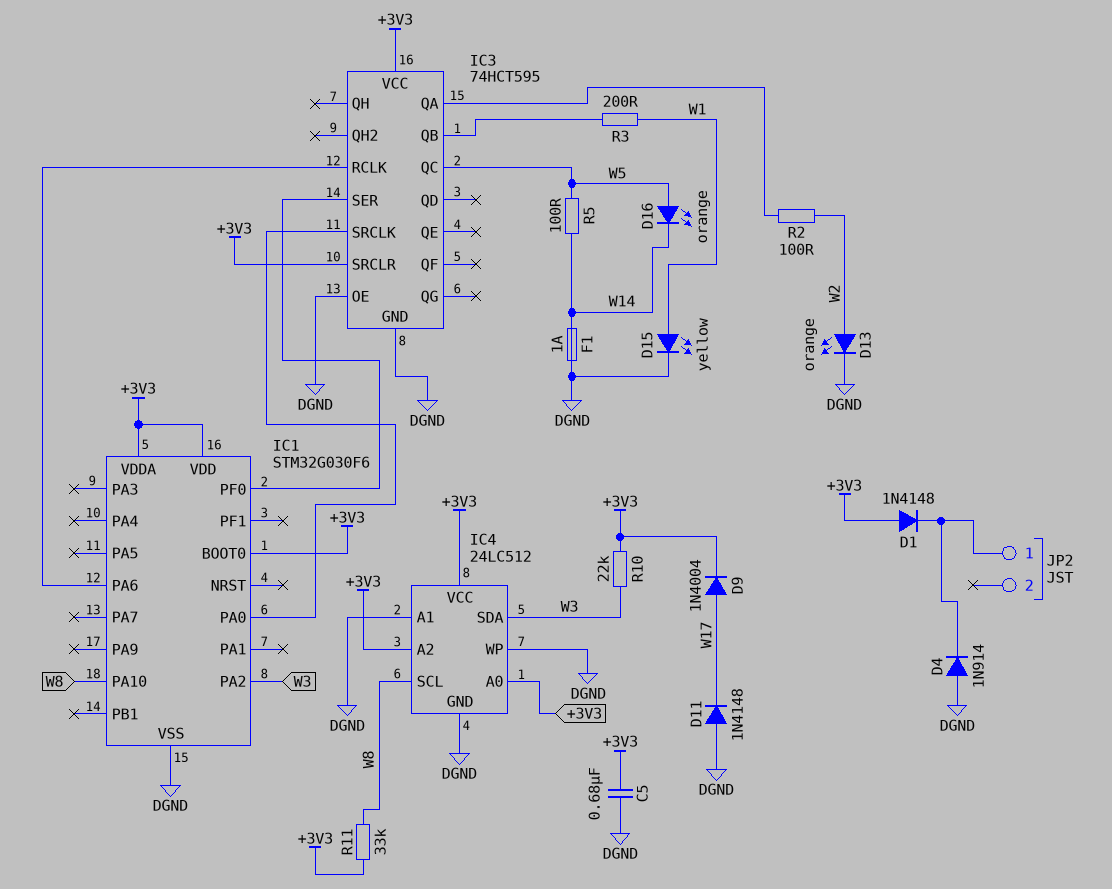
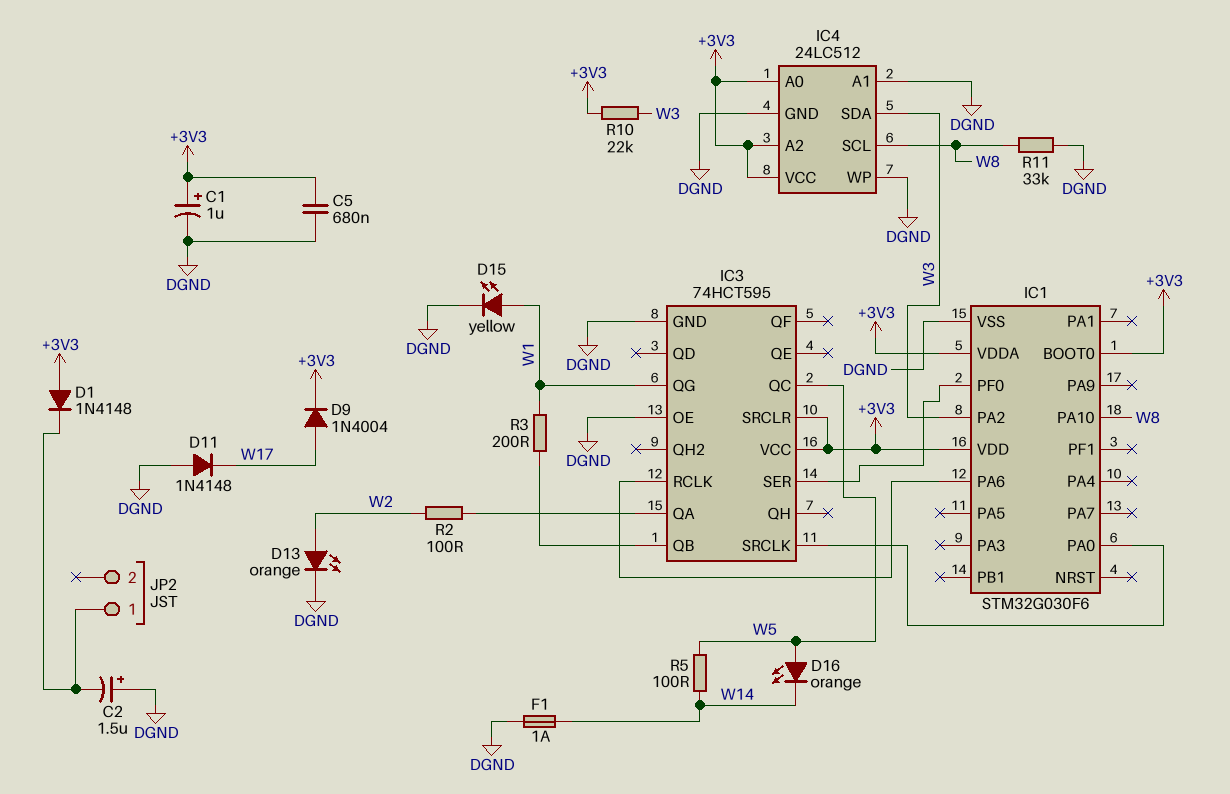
C1: none -> 1uF (plus +3V3, minus DGND)
C2: none -> 1.5uF (plus DGND, minus JP2/1)
D4: diode 1N914 (A DGND, K JP2/1) -> none
IC3 pin QG: none -> W1
R11: 33k (+3V3, W8) -> 33k (DGND, W8)

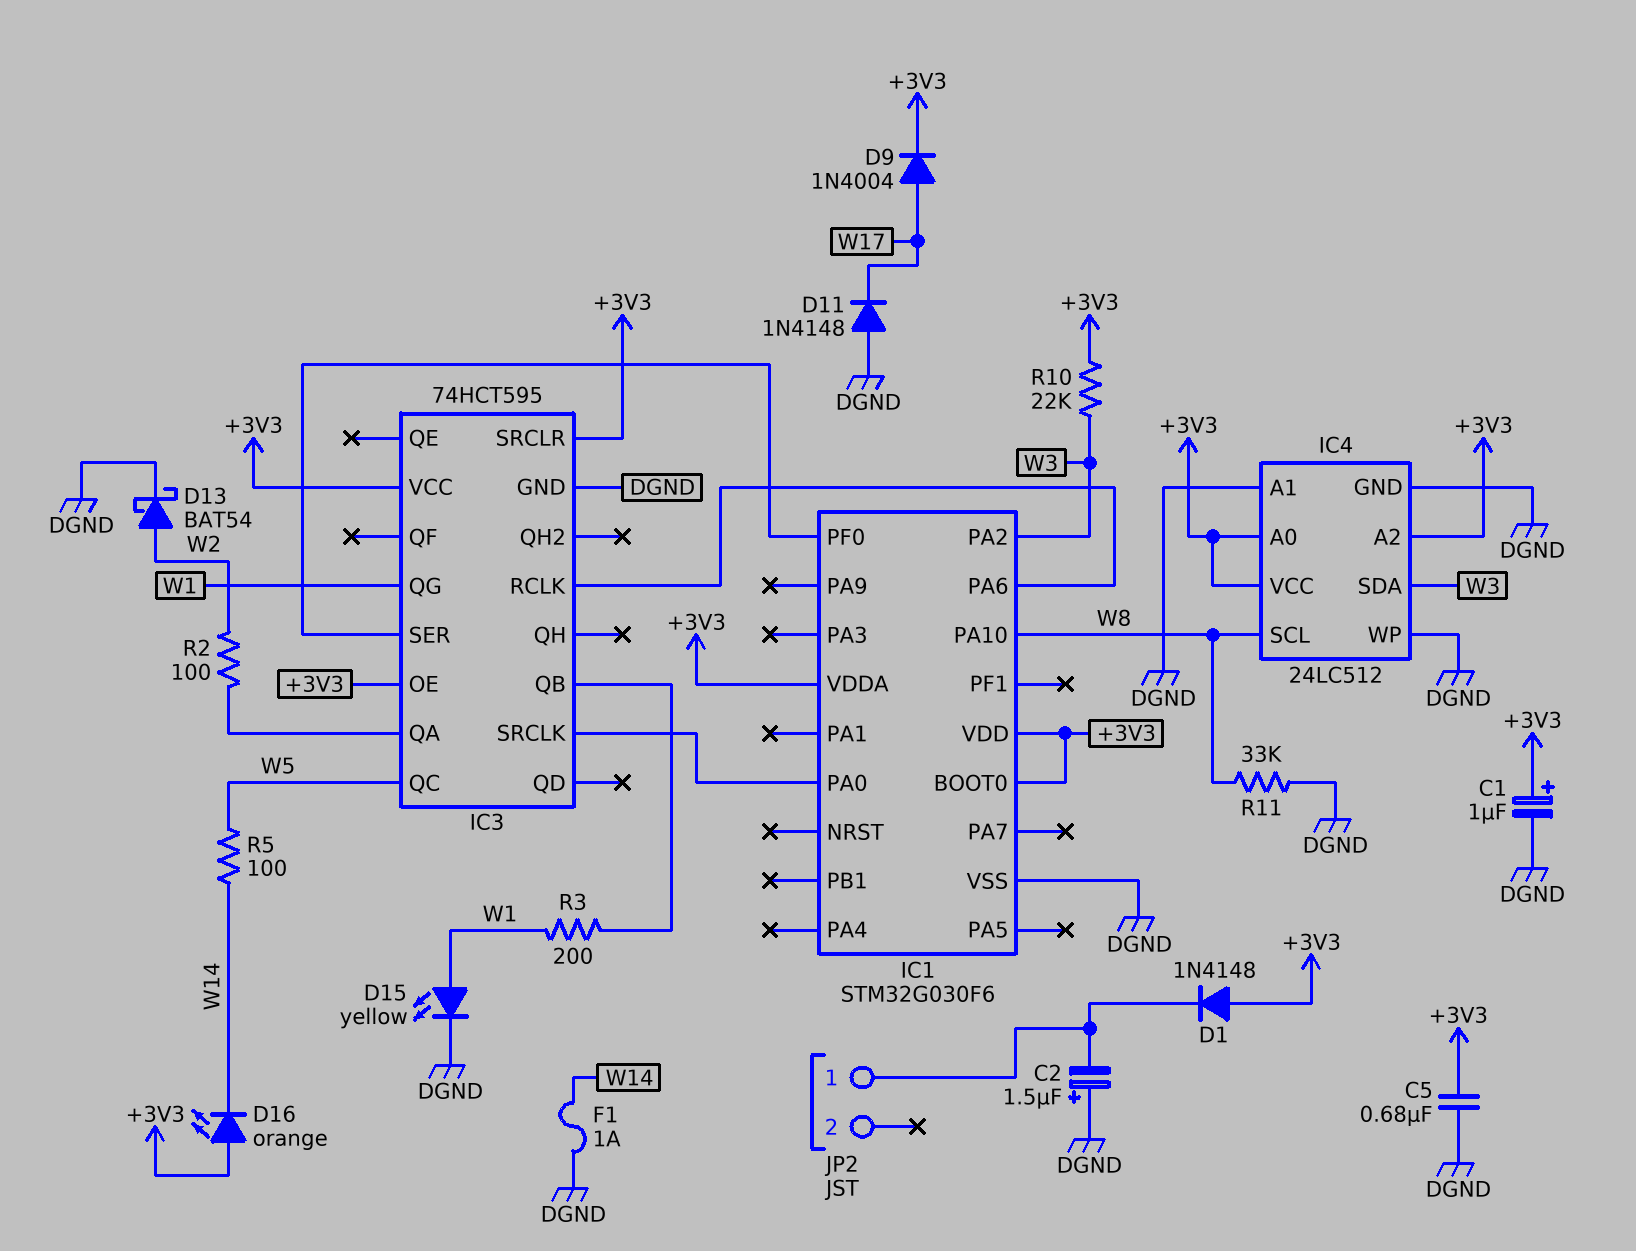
D13: LED orange (A W2, K DGND) -> schottky BAT54 (A W2, K DGND)
D16: LED orange (A W5, K W14) -> LED orange (A +3V3, K W14)
IC3 pin OE: DGND -> +3V3

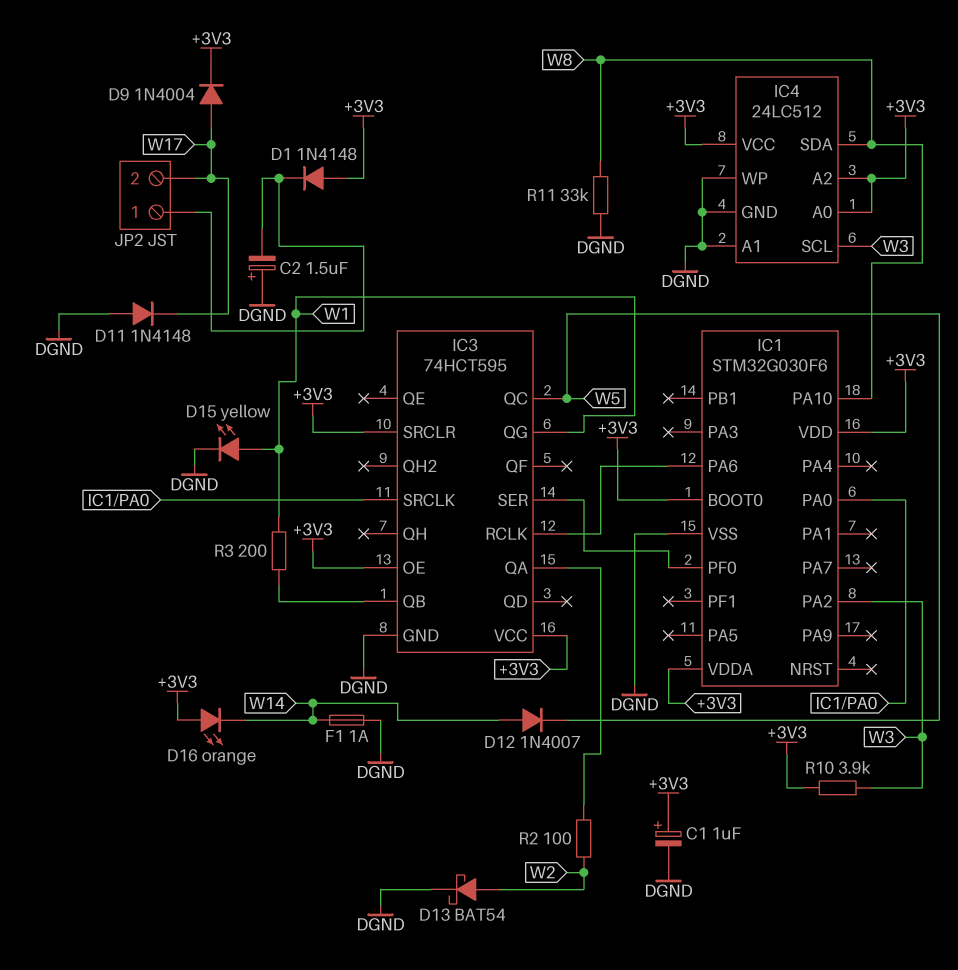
C5: 680nF (+3V3, DGND) -> none
D12: none -> diode 1N4007 (A W14, K W5)
IC4 pin SCL: W8 -> W3
IC4 pin SDA: W3 -> W8
JP2 pin 2: none -> W17
R5: 100 (W5, W14) -> none
R10: 22k (+3V3, W3) -> 3.9k (+3V3, W3)

